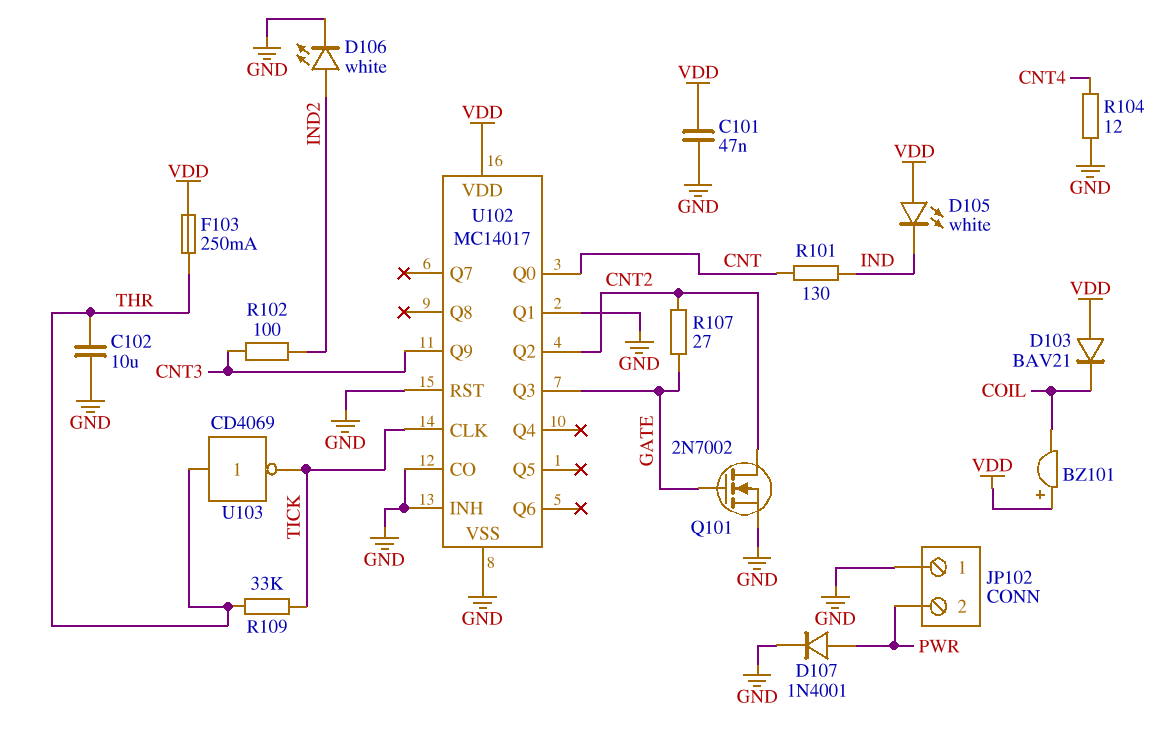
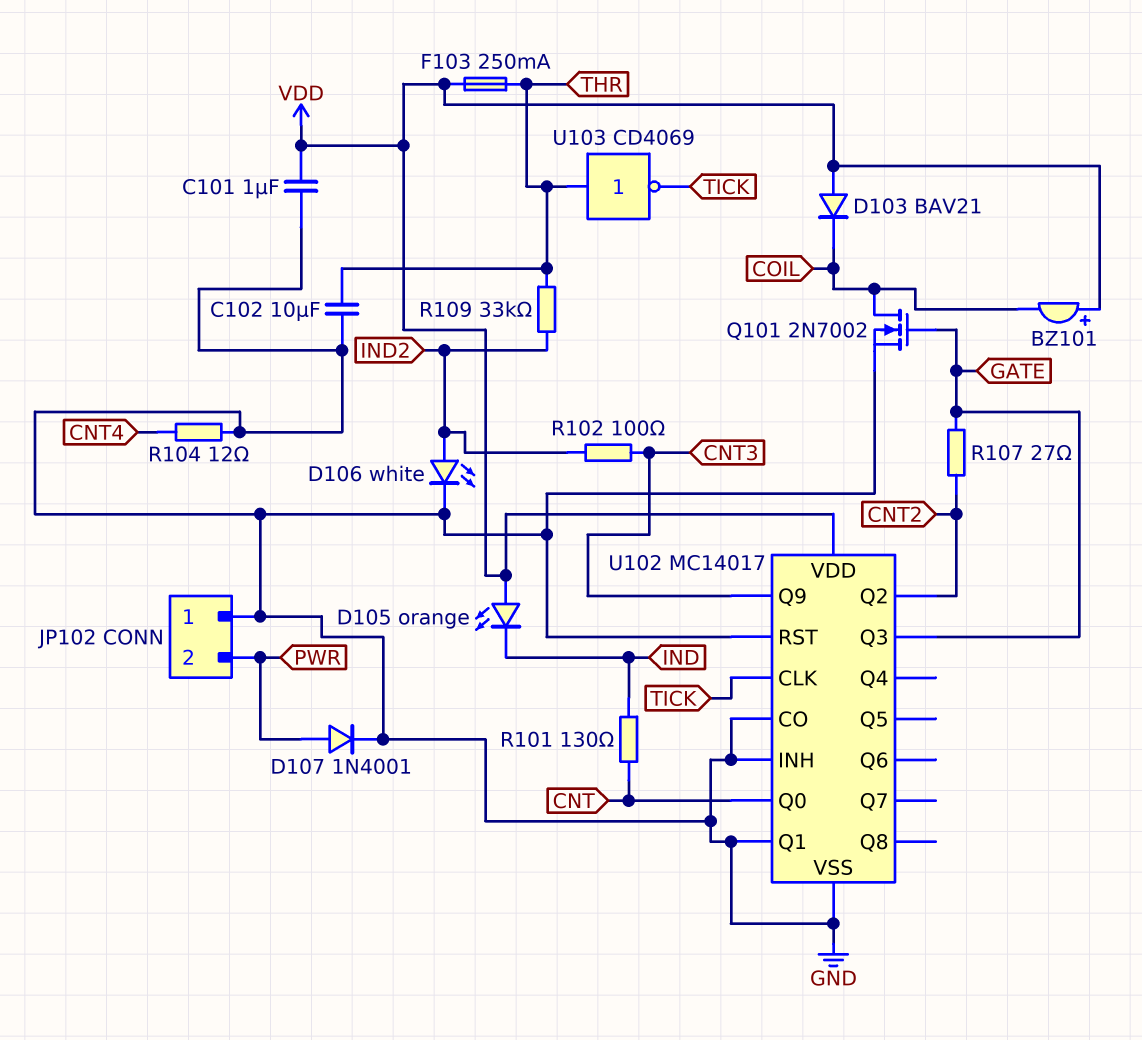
C101: 47nF (GND, VDD) -> 1uF (GND, VDD)
D105: LED white (A VDD, K IND) -> LED orange (A VDD, K IND)
Q101: NMOS 2N7002 (G GATE, D CNT2, S GND) -> NMOS 2N7002 (G GATE, D COIL, S GND)
R109: 33k (THR, TICK) -> 33k (IND2, THR)

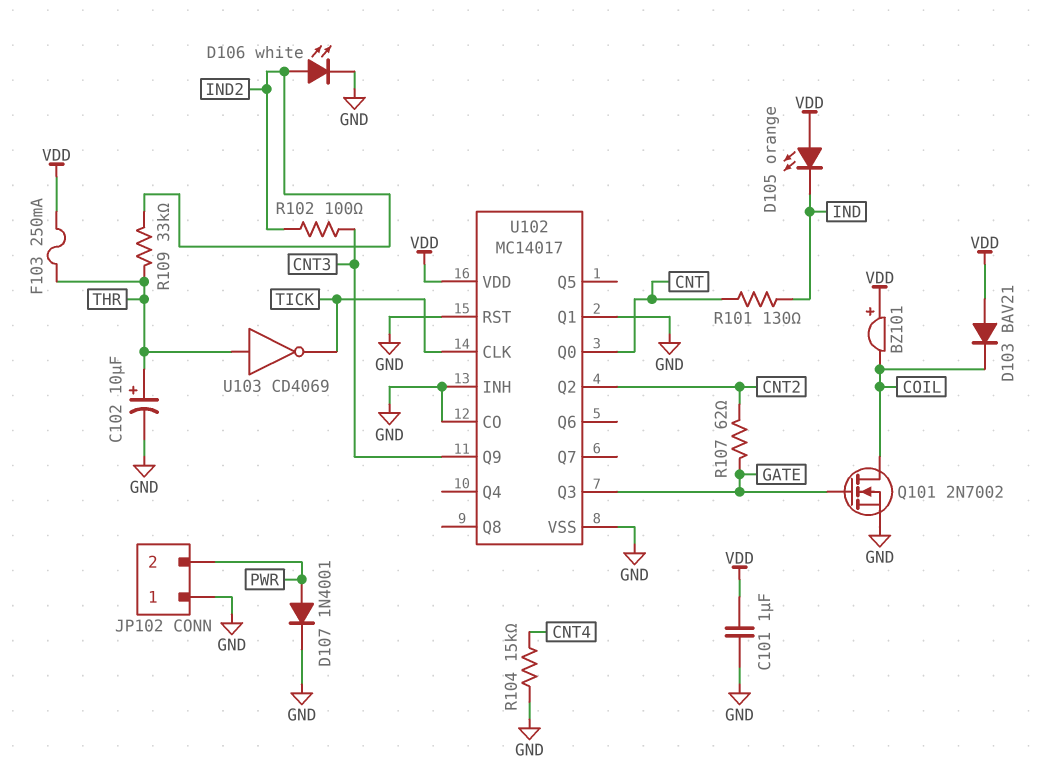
C102: 10uF (GND, THR) -> 10uF (plus THR, minus GND)
R104: 12 (CNT4, GND) -> 15k (CNT4, GND)
R107: 27 (CNT2, GATE) -> 62 (CNT2, GATE)

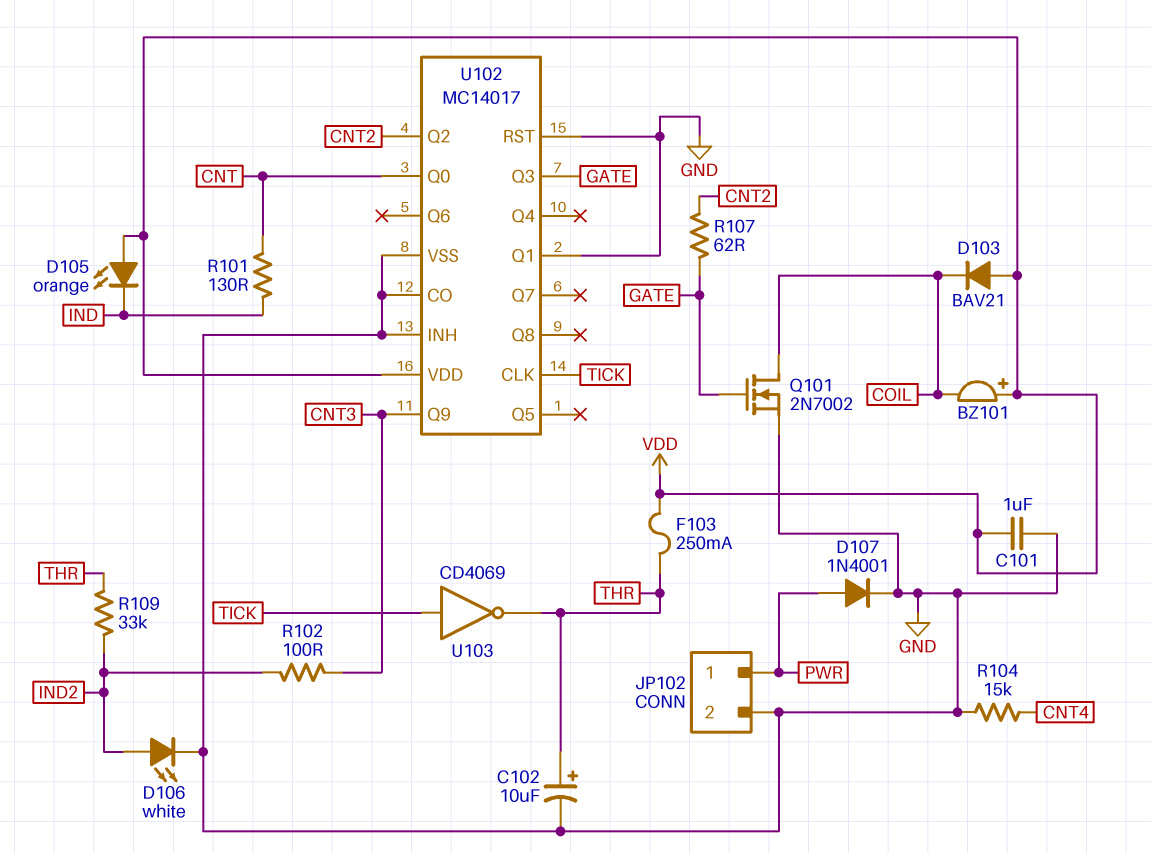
JP102 pin 1: GND -> PWR
JP102 pin 2: PWR -> GND
U103: NOT CD4069 (in THR, out TICK) -> NOT CD4069 (in TICK, out THR)

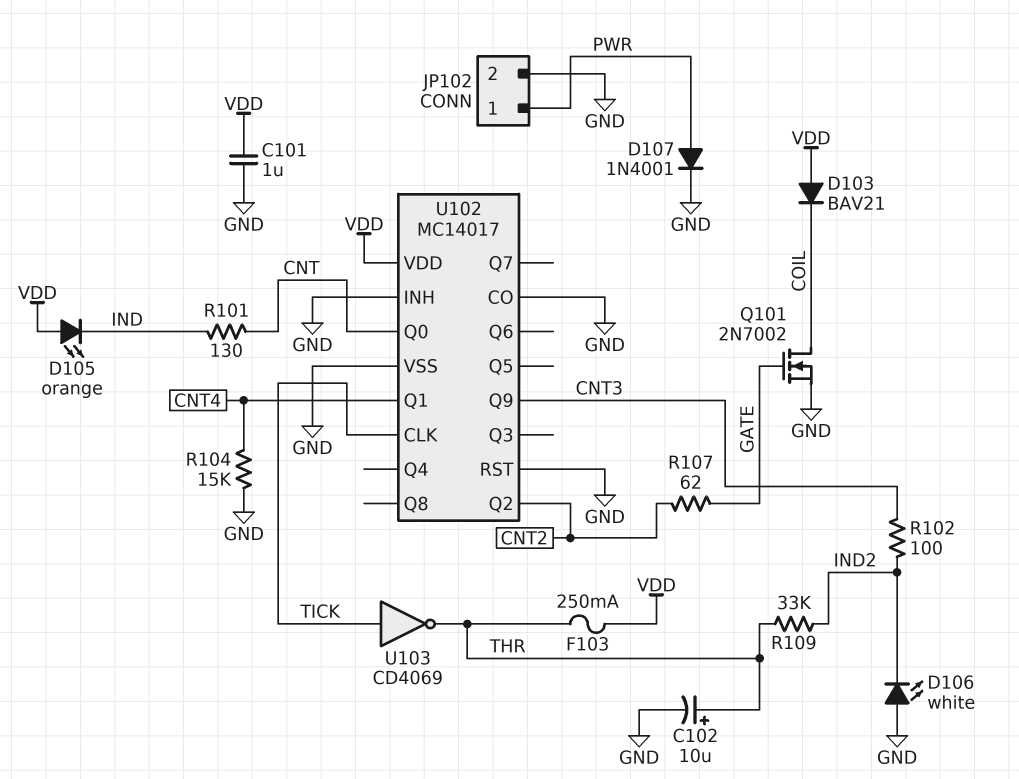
BZ101: buzzer (plus VDD, minus COIL) -> none
D106: LED white (A IND2, K GND) -> LED white (A GND, K IND2)
U102 pin Q1: GND -> CNT4
U102 pin Q3: GATE -> none

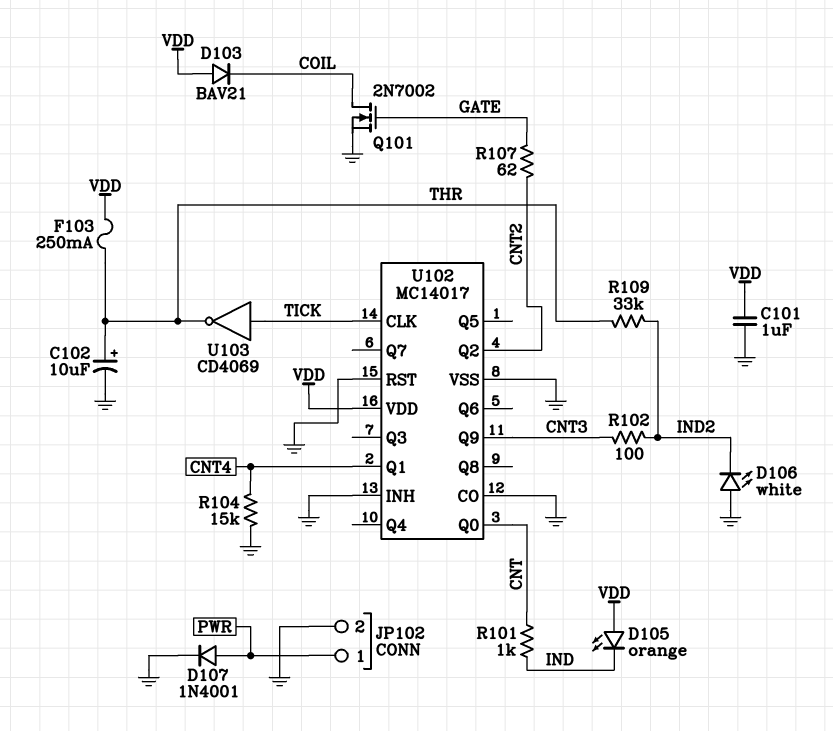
R101: 130 (CNT, IND) -> 1k (CNT, IND)

